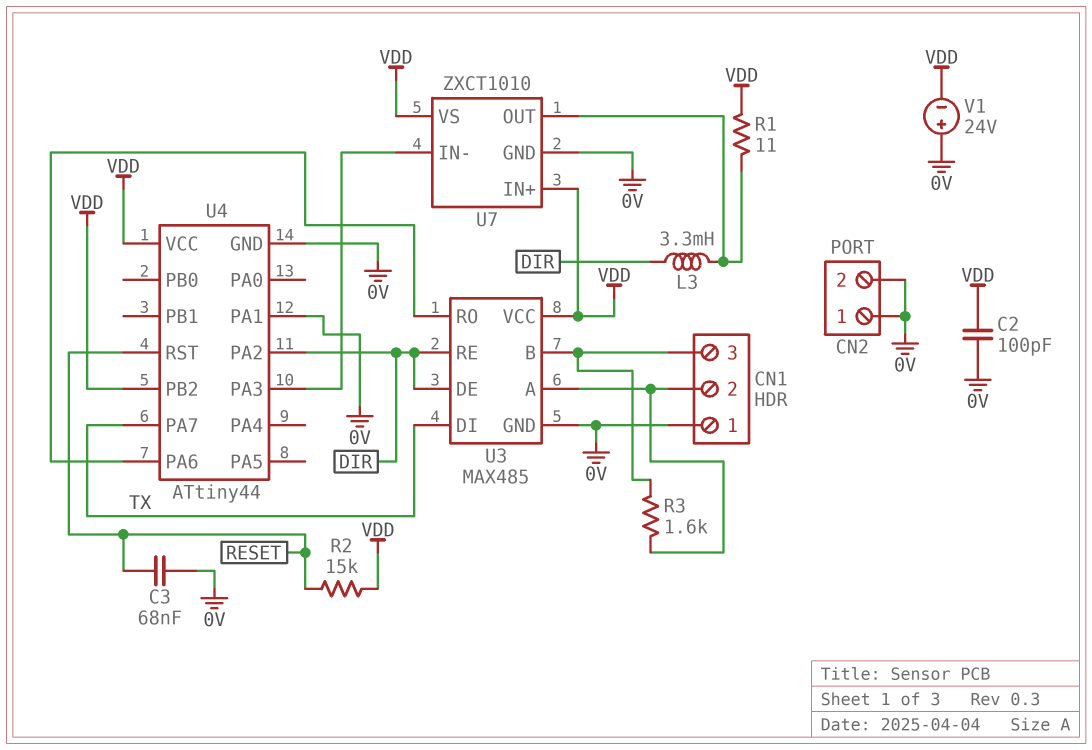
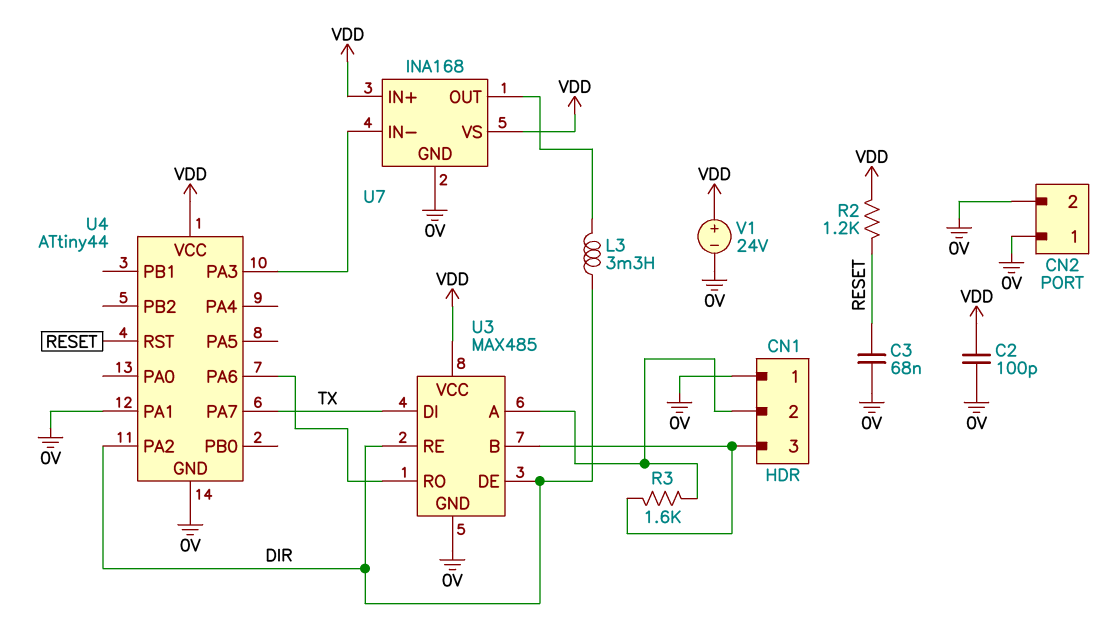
R1: 11 (U7/OUT, VDD) -> none
R2: 15k (RESET, VDD) -> 1.2k (RESET, VDD)
U4 pin PB2: VDD -> none
U7: ZXCT1010 -> INA168
V1: 24V (plus 0V, minus VDD) -> 24V (plus VDD, minus 0V)

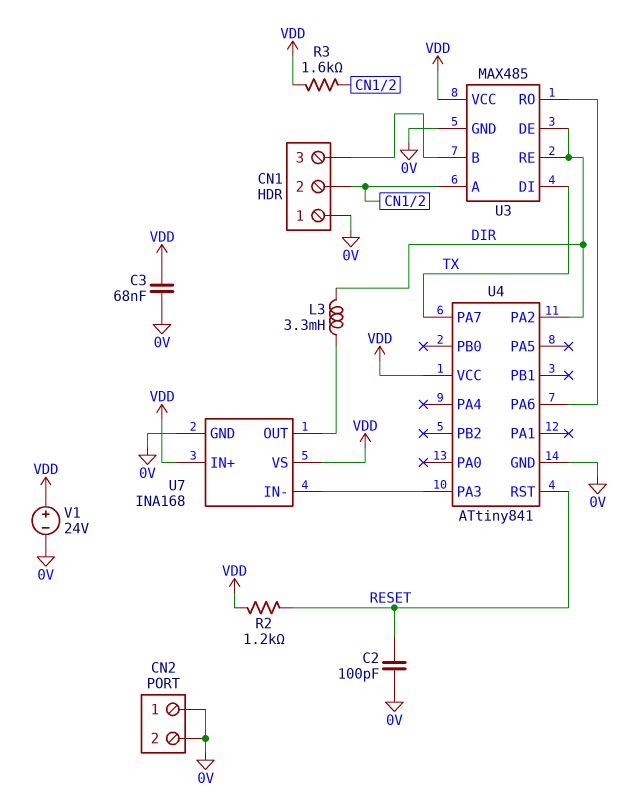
C2: 100pF (0V, VDD) -> 100pF (0V, RESET)
C3: 68nF (0V, RESET) -> 68nF (0V, VDD)
R3: 1.6k (CN1/2, CN1/3) -> 1.6k (CN1/2, VDD)
U4: ATtiny44 -> ATtiny841
U4 pin PA1: 0V -> none

